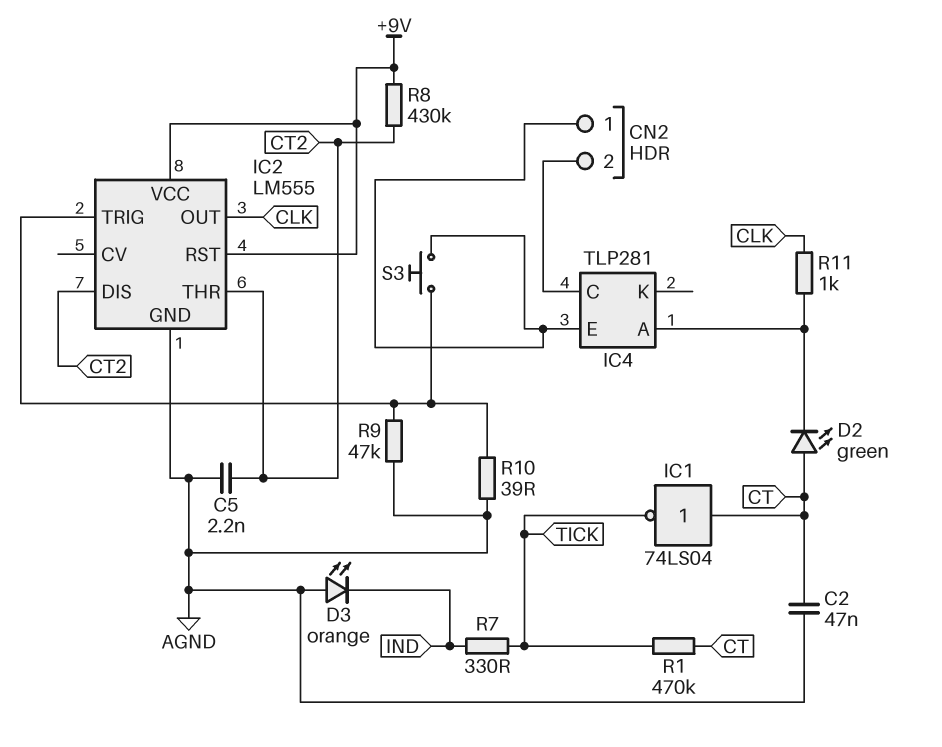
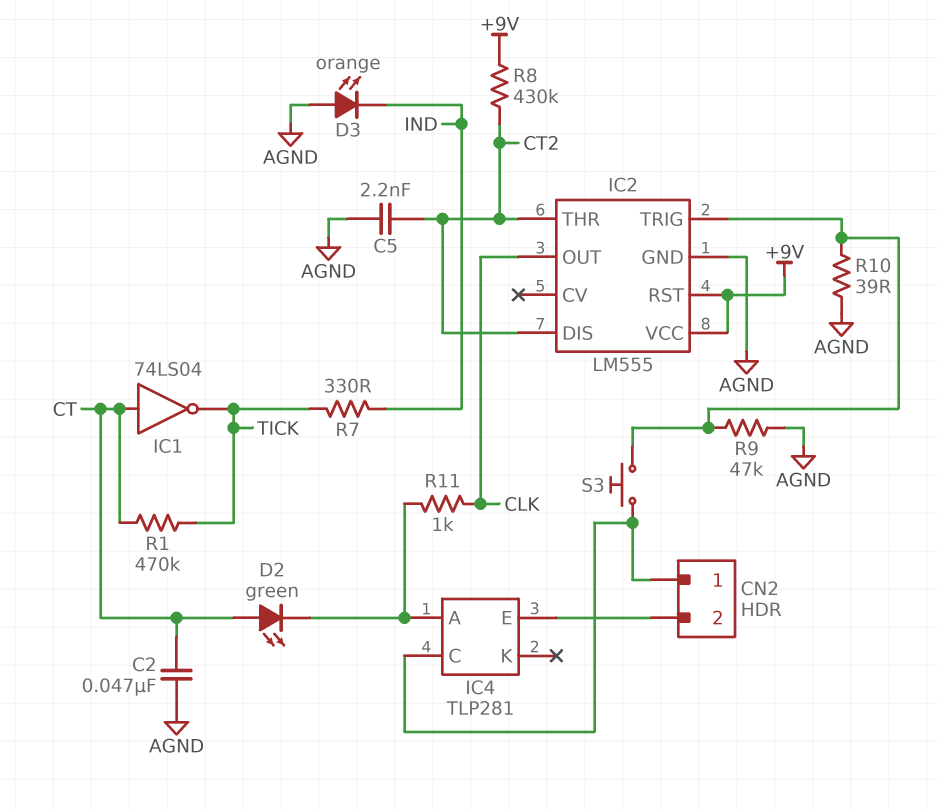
IC4 pin C: CN2/2 -> CN2/1
IC4 pin E: CN2/1 -> CN2/2

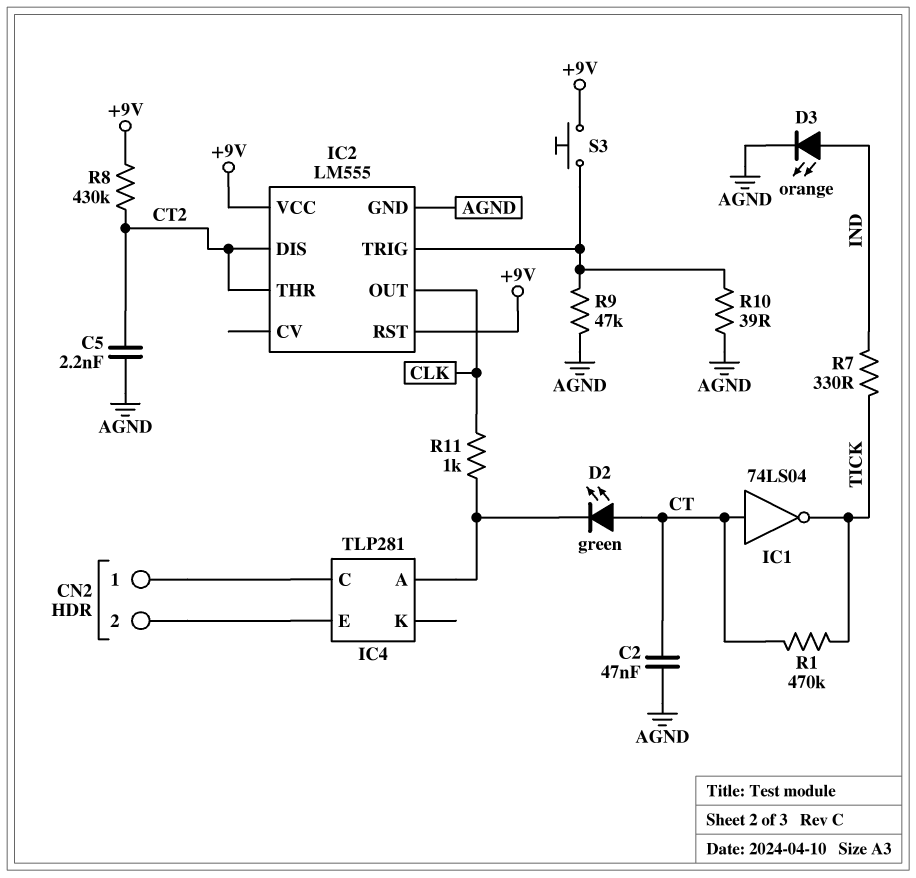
D3: LED orange (A AGND, K IND) -> LED orange (A IND, K AGND)
S3: button (CN2/1, IC2/TRIG) -> button (+9V, IC2/TRIG)

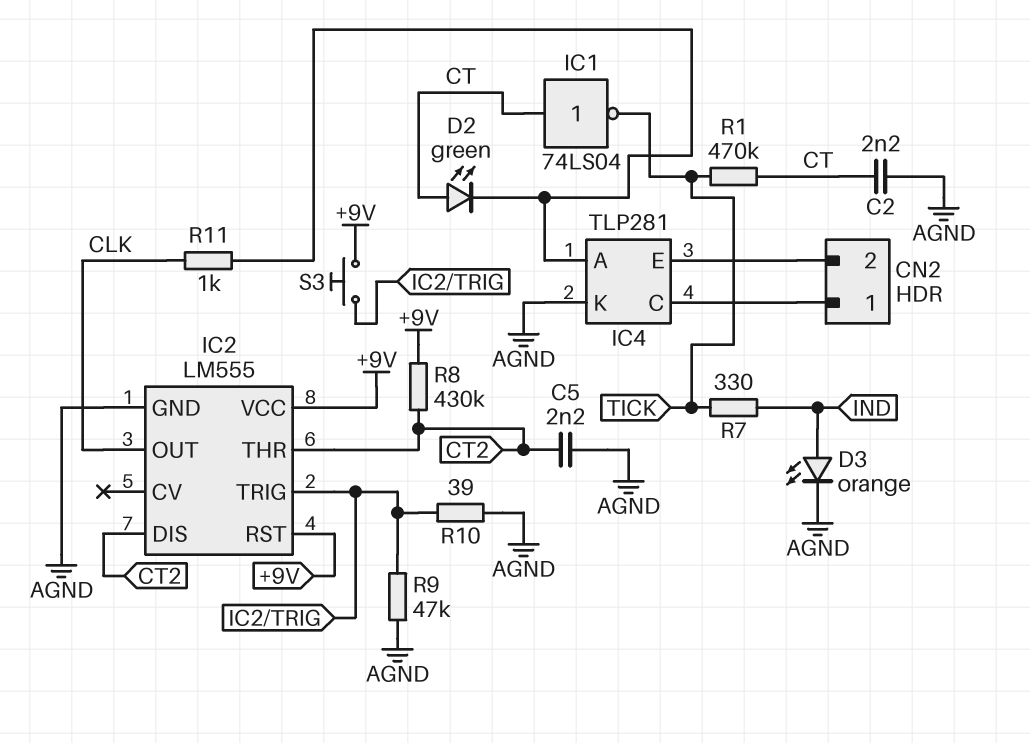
C2: 47nF (AGND, CT) -> 2.2nF (AGND, CT)
IC4 pin K: none -> AGND

